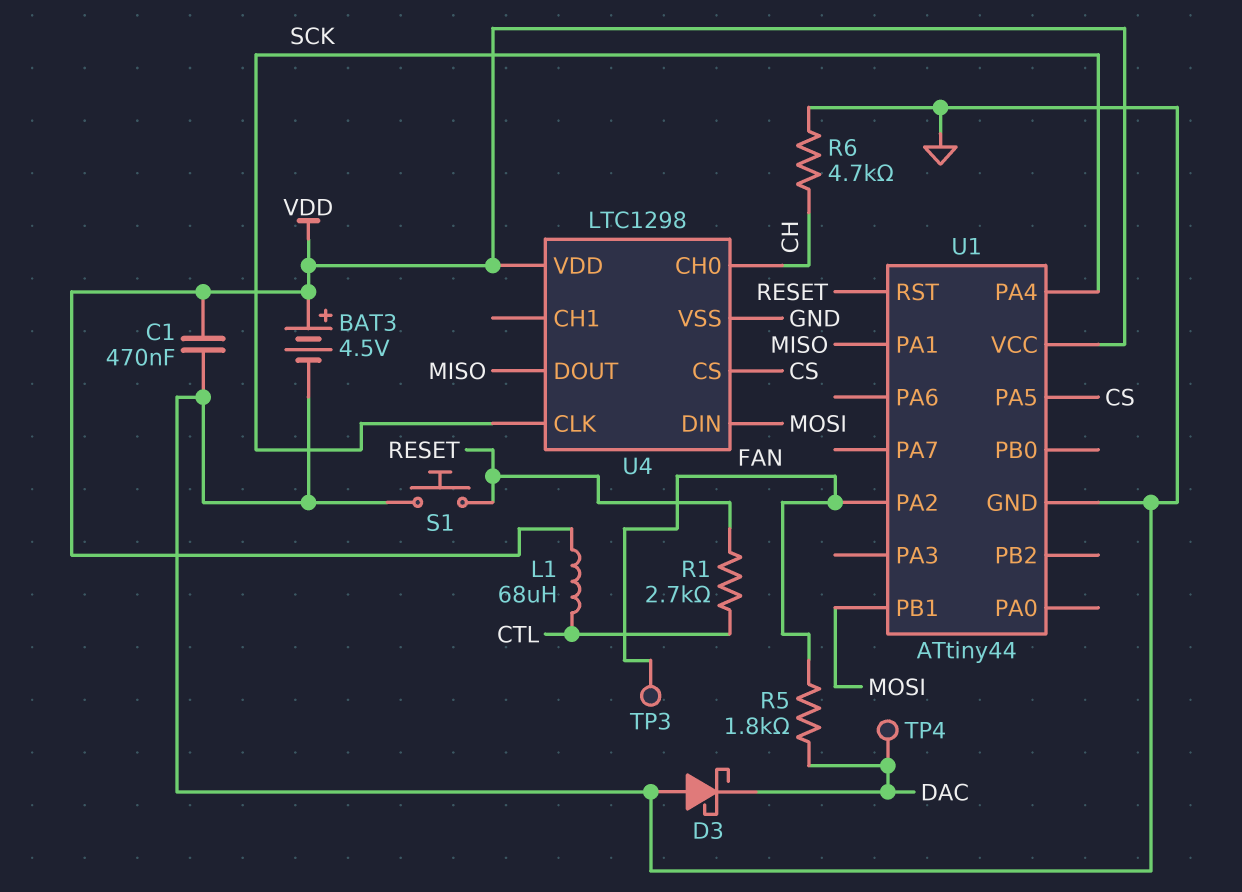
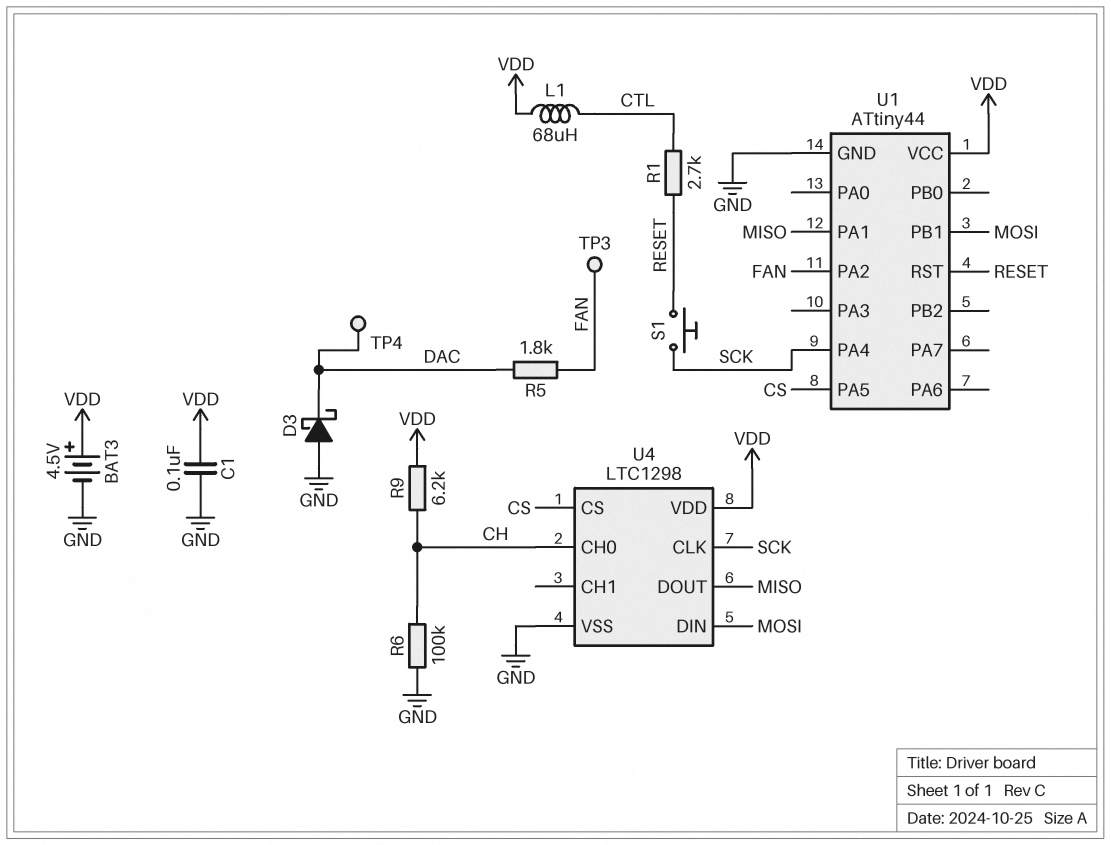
C1: 470nF (GND, VDD) -> 100nF (GND, VDD)
R6: 4.7k (CH, GND) -> 100k (CH, GND)
R9: none -> 6.2k (CH, VDD)
S1: button (GND, RESET) -> button (RESET, SCK)

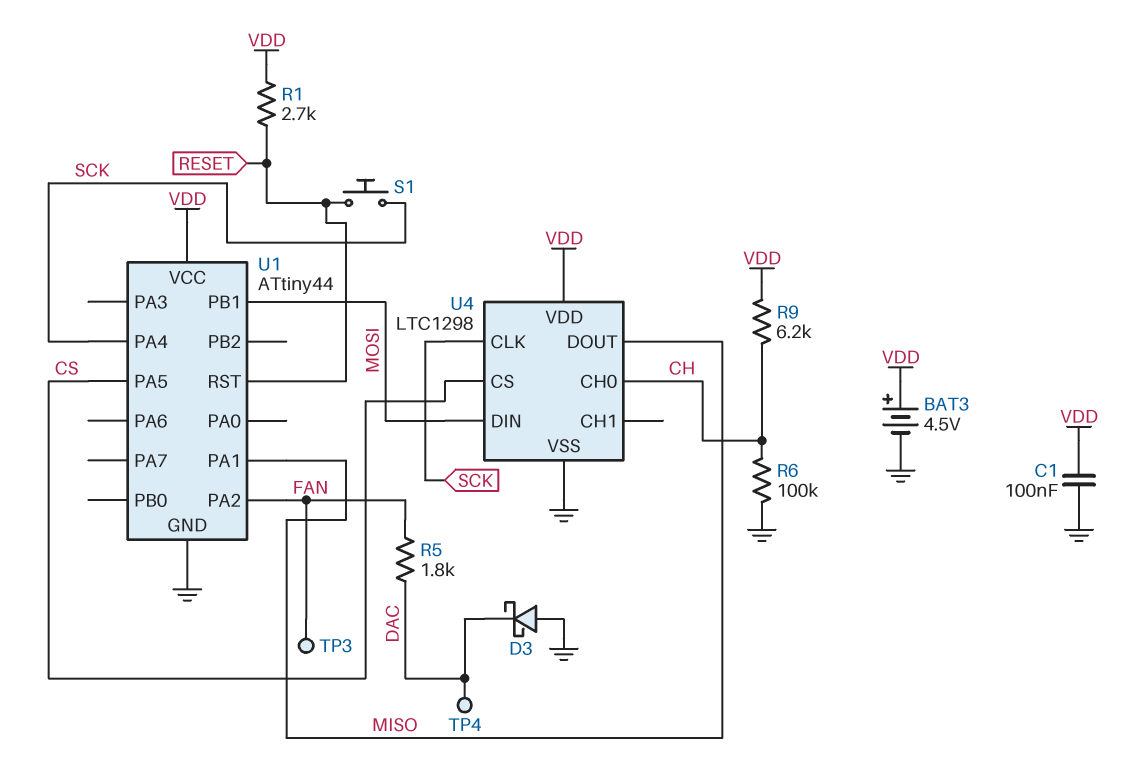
L1: 68uH (CTL, VDD) -> none
R1: 2.7k (CTL, RESET) -> 2.7k (RESET, VDD)

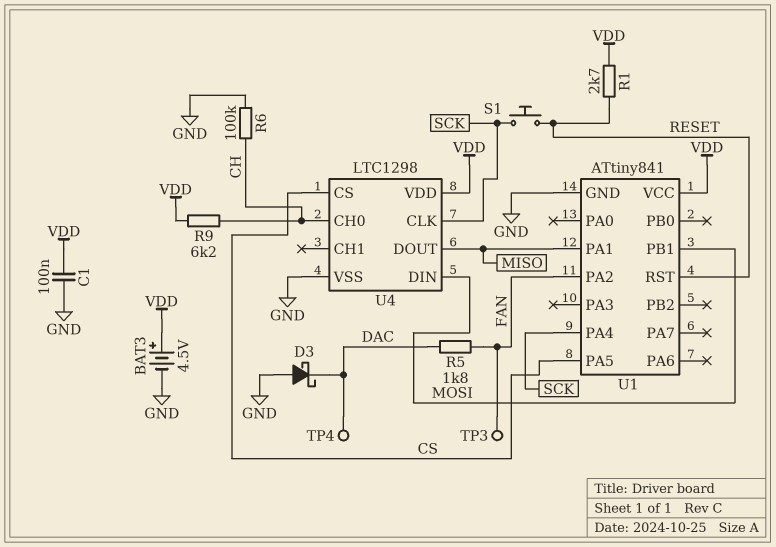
U1: ATtiny44 -> ATtiny841

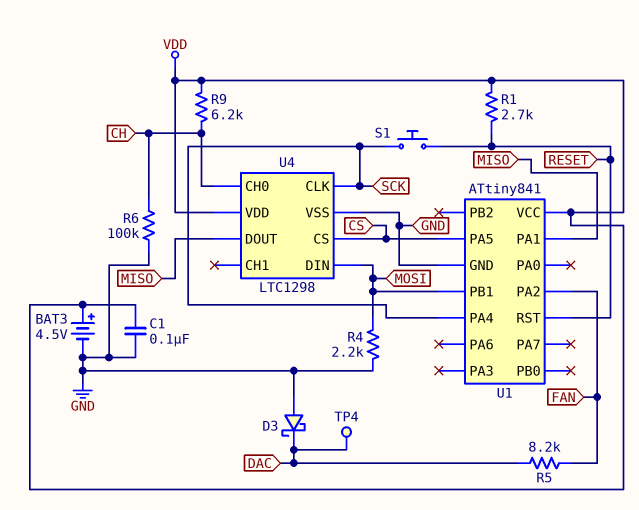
R4: none -> 2.2k (GND, MOSI)
R5: 1.8k (DAC, FAN) -> 8.2k (DAC, FAN)
TP3: test point (FAN) -> none

